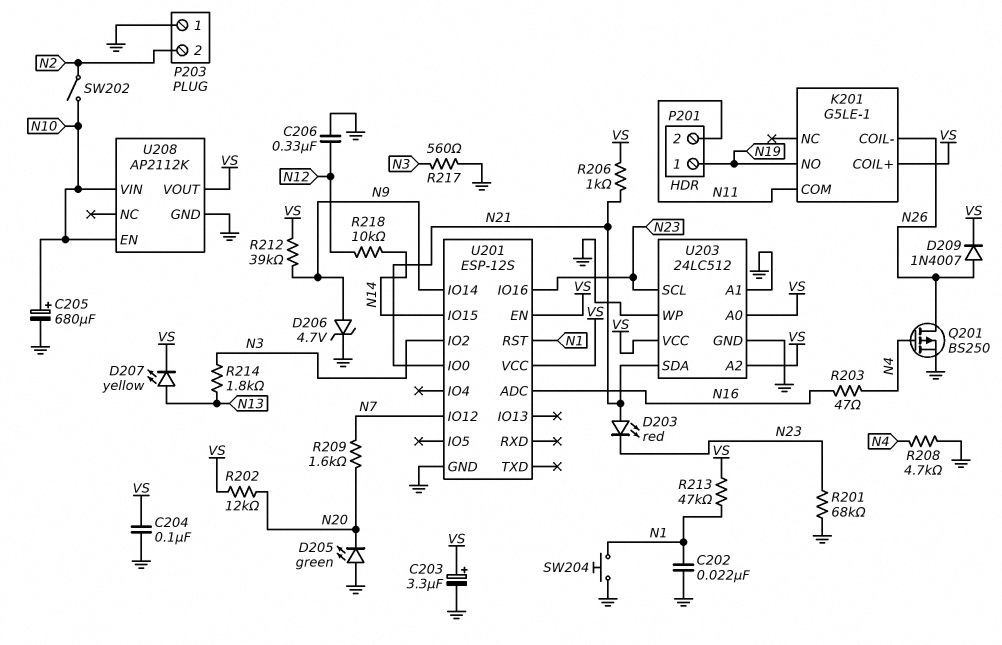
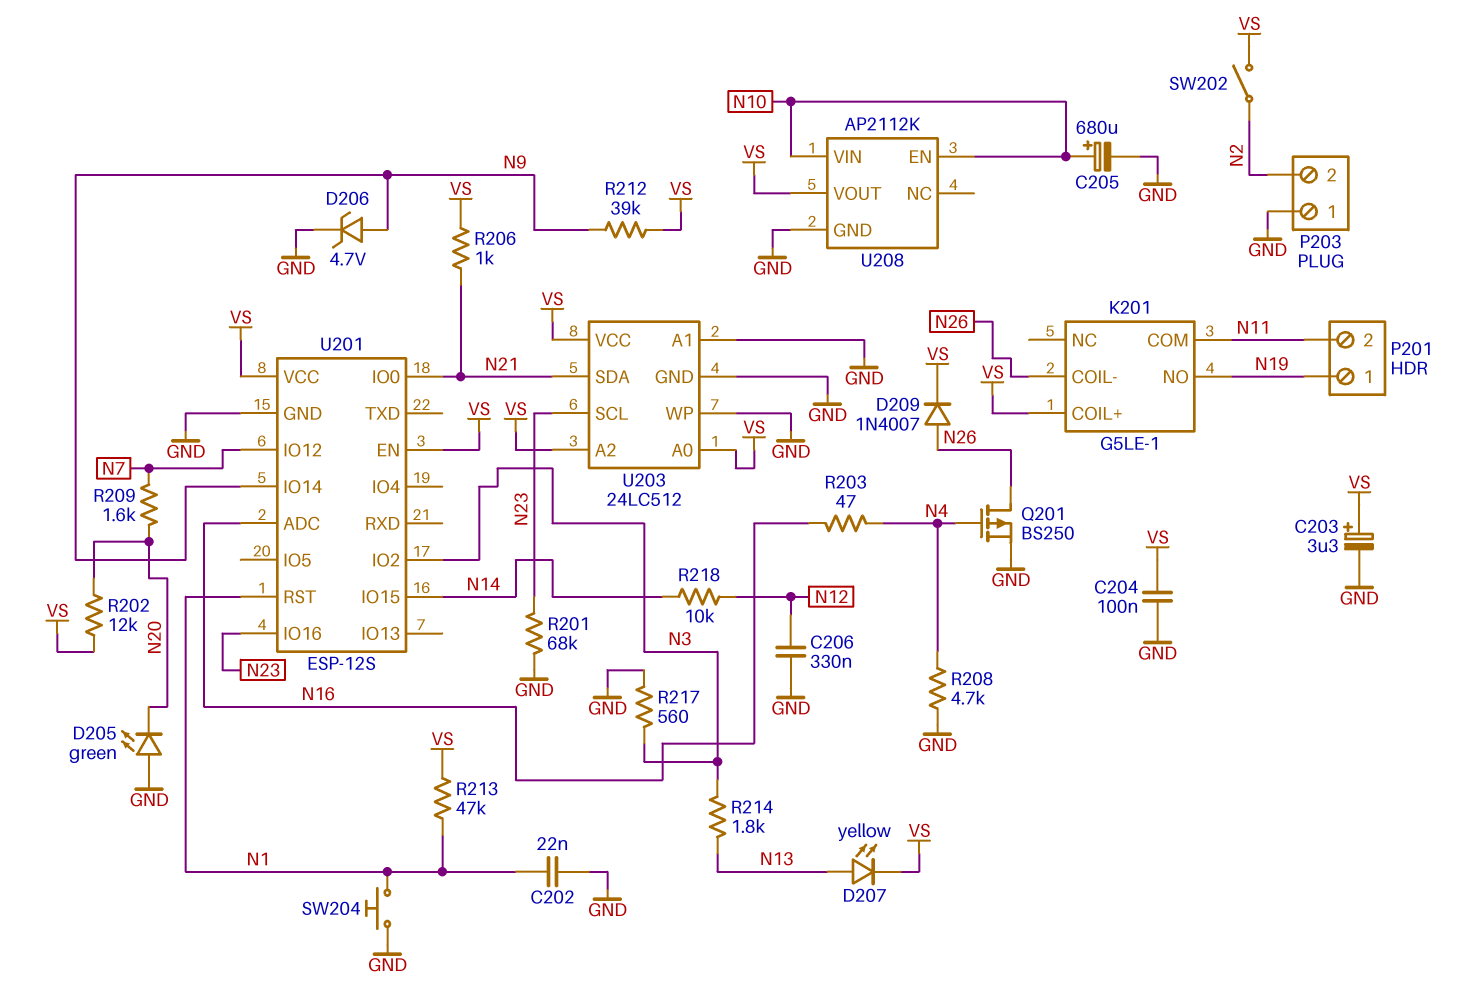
D203: LED red (A N21, K N23) -> none
SW202: switch (N2, N10) -> switch (N2, VS)

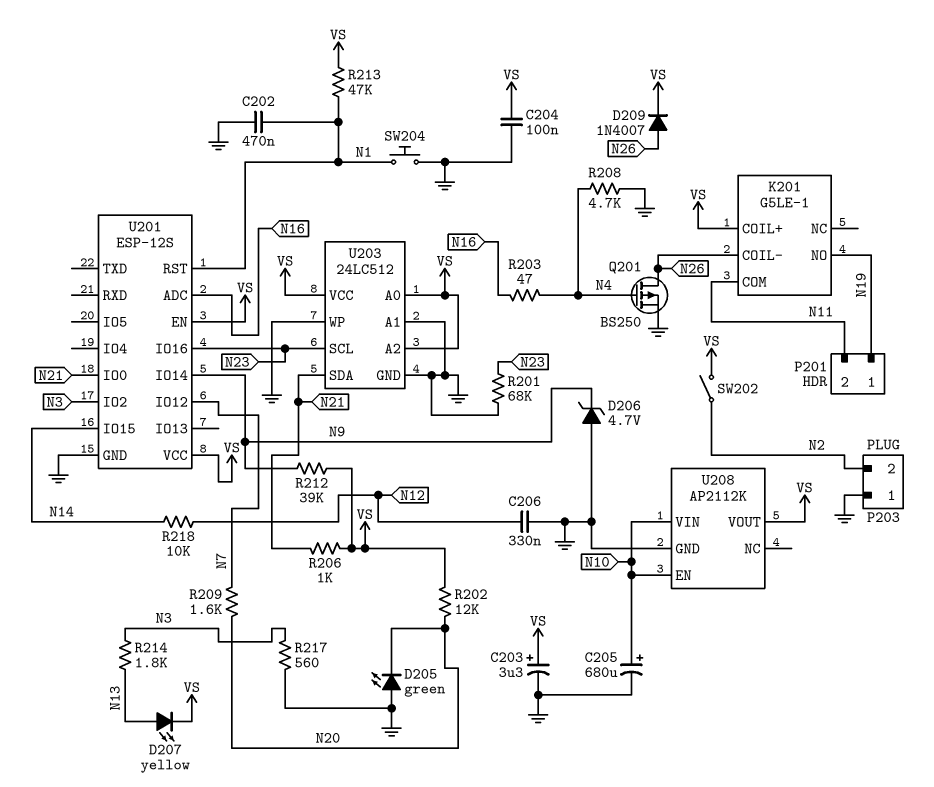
C202: 22nF (GND, N1) -> 470nF (GND, N1)
D206: zener 4.7V (A N9, K GND) -> zener 4.7V (A GND, K N9)

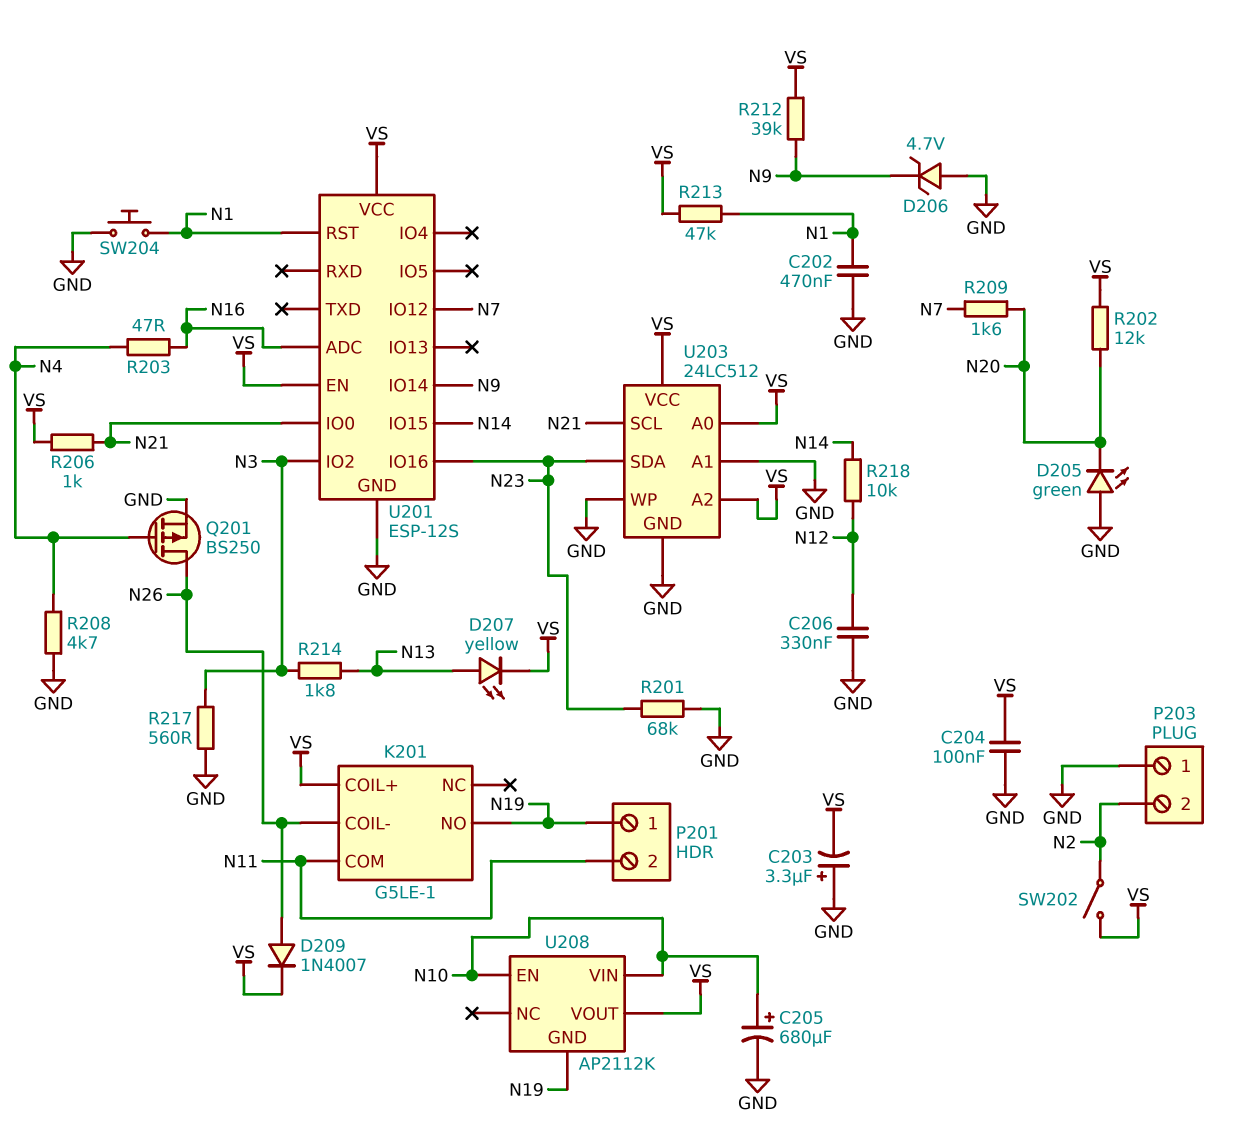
C203: 3.3uF (plus VS, minus GND) -> 3.3uF (plus GND, minus VS)
U203 pin SCL: N23 -> N21
U203 pin SDA: N21 -> N23
U208 pin GND: GND -> N19

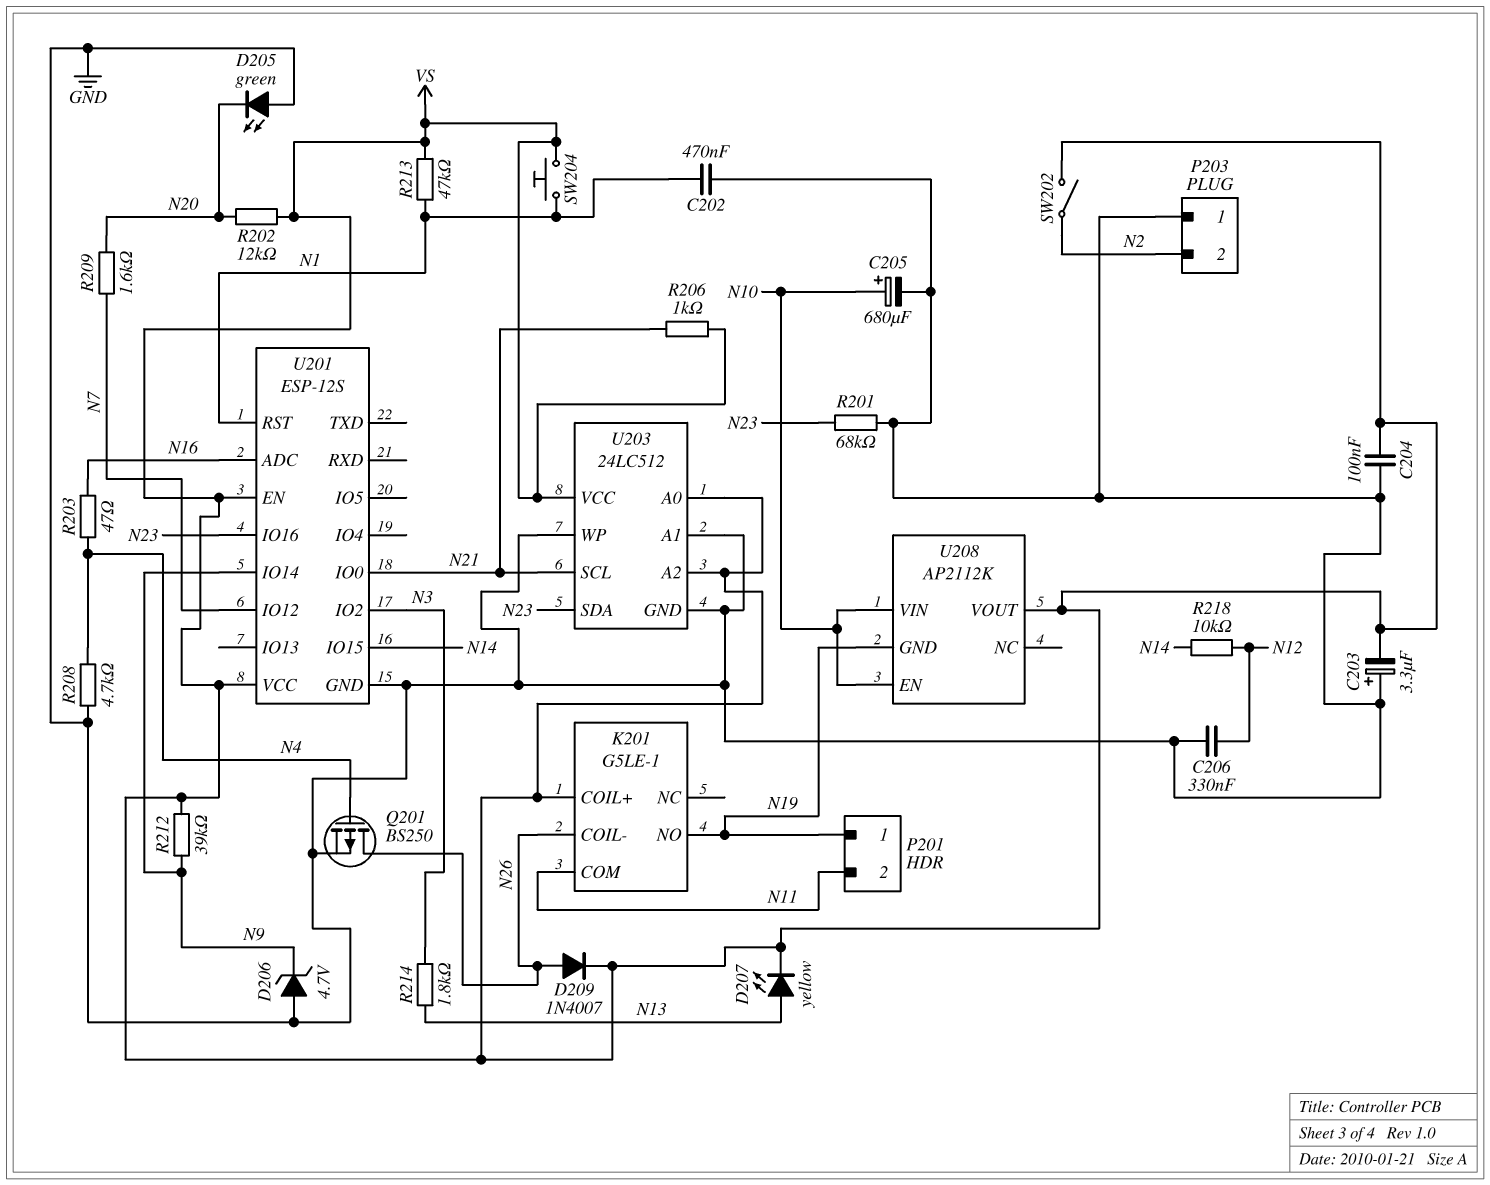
R217: 560 (GND, N3) -> none
SW204: button (GND, N1) -> button (N1, VS)

